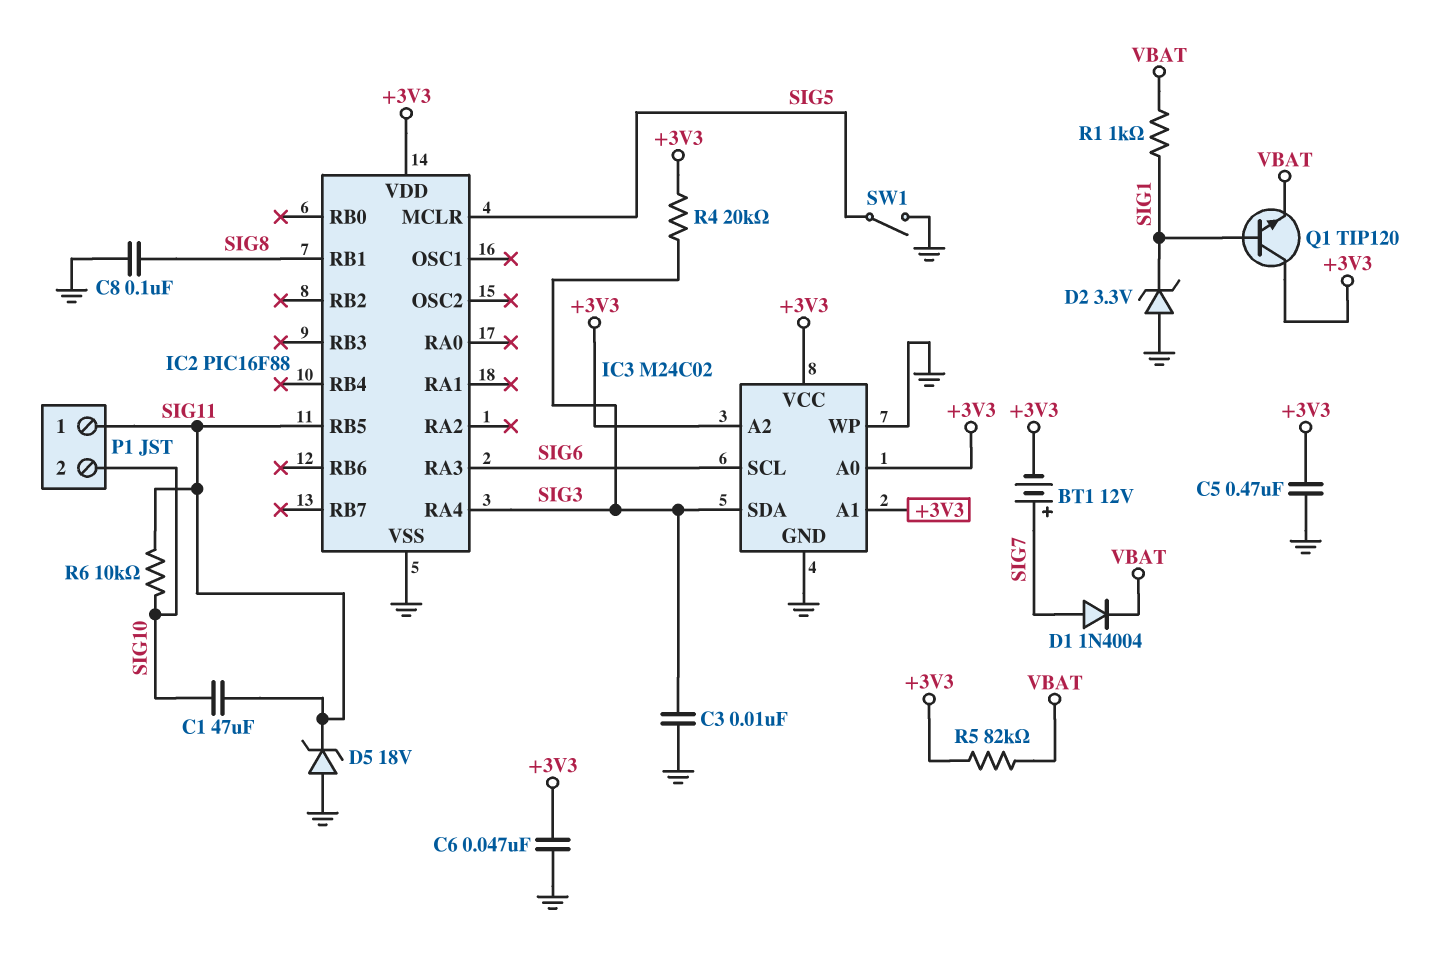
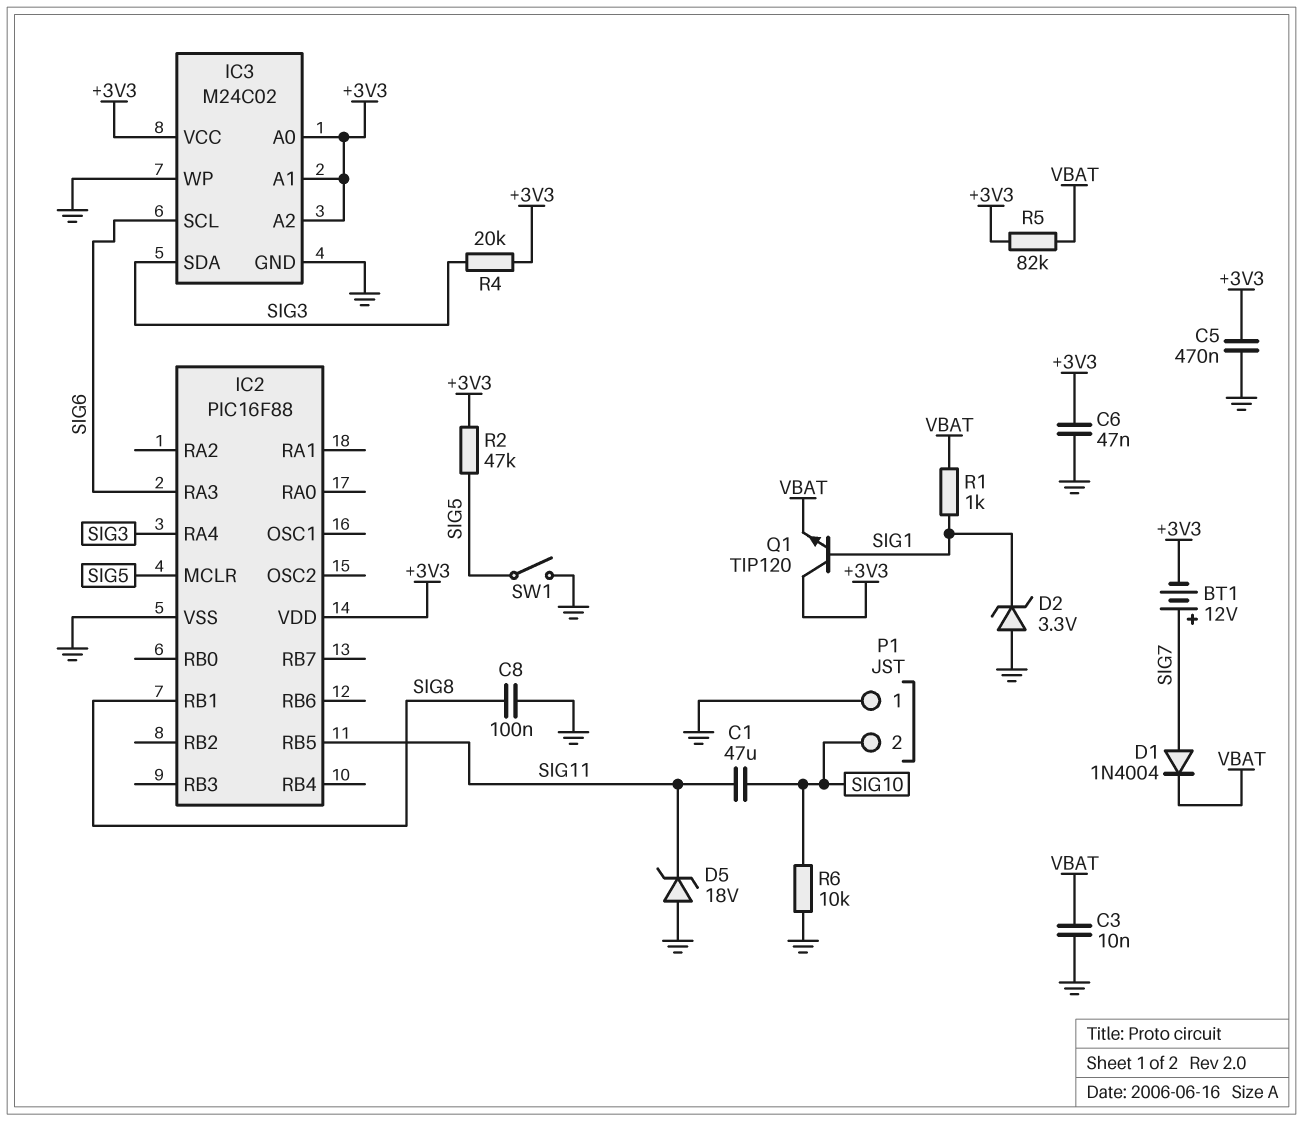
C3: 10nF (GND, SIG3) -> 10nF (GND, VBAT)
P1 pin 1: SIG11 -> GND
R2: none -> 47k (+3V3, SIG5)
R6: 10k (SIG10, SIG11) -> 10k (GND, SIG10)

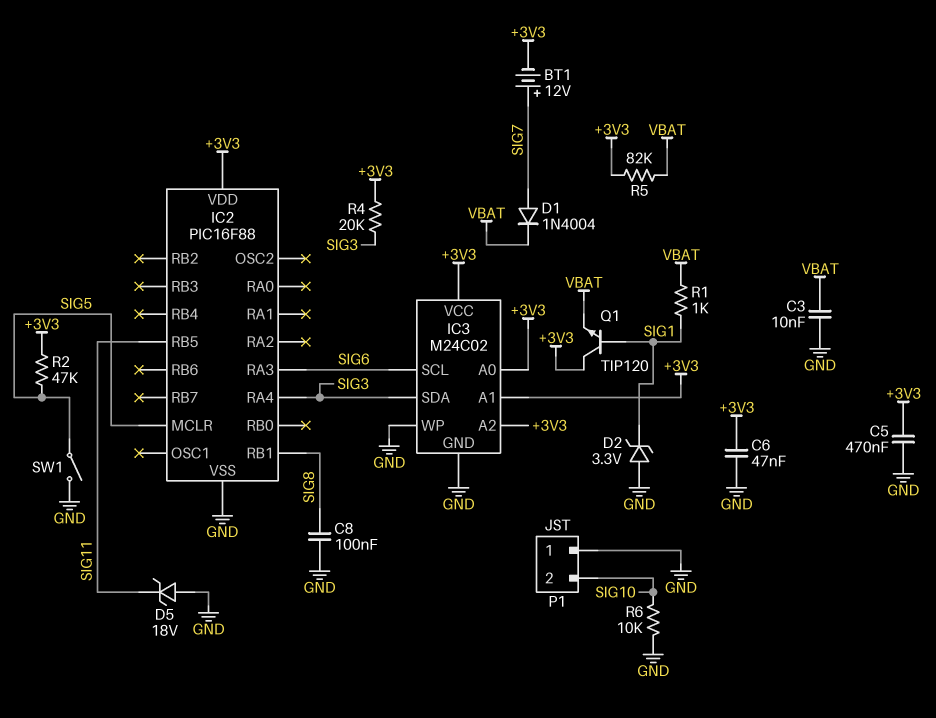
C1: 47uF (SIG10, SIG11) -> none

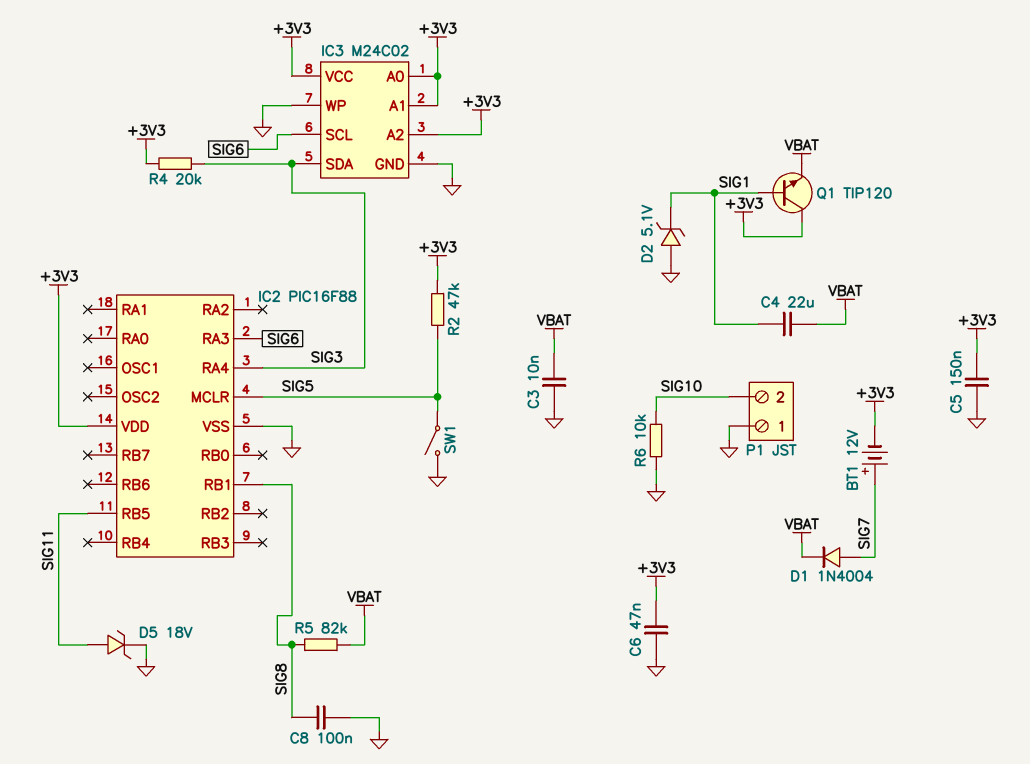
C4: none -> 22uF (SIG1, VBAT)
C5: 470nF (+3V3, GND) -> 150nF (+3V3, GND)
D2: zener 3.3V (A GND, K SIG1) -> zener 5.1V (A GND, K SIG1)
D5: zener 18V (A GND, K SIG11) -> zener 18V (A SIG11, K GND)
R1: 1k (SIG1, VBAT) -> none
R5: 82k (+3V3, VBAT) -> 82k (SIG8, VBAT)

